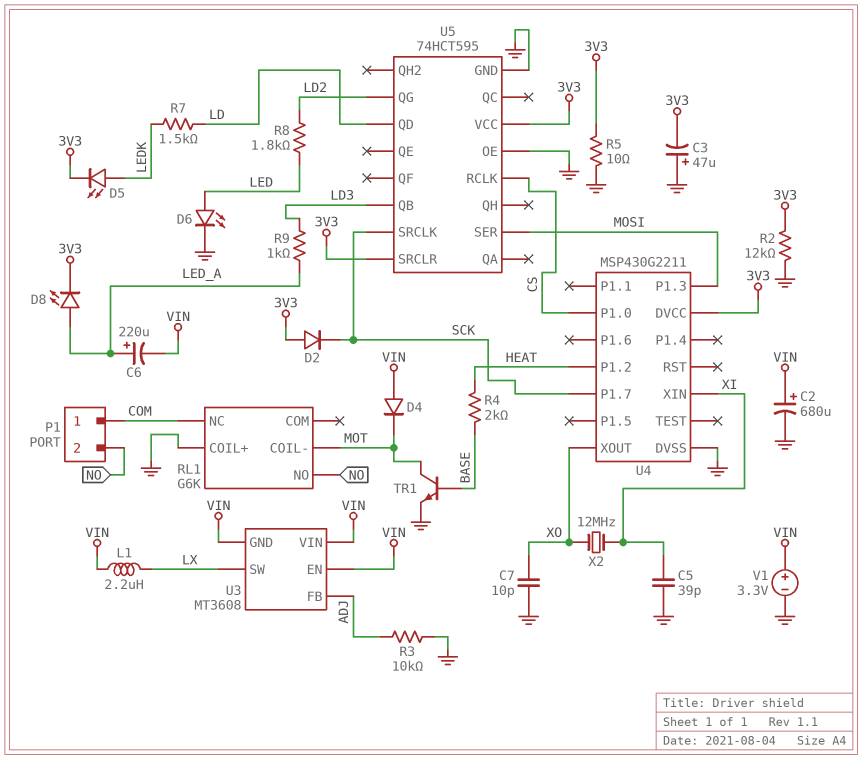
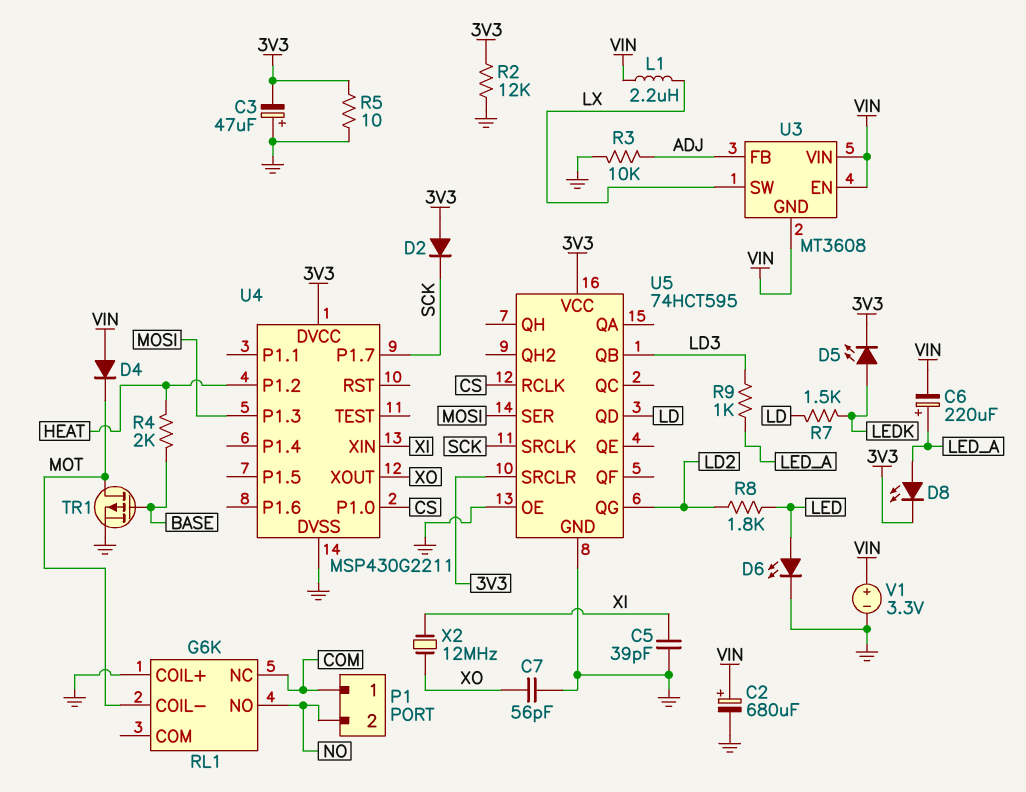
C7: 10pF (GND, XO) -> 56pF (GND, XO)
TR1: NPN (B BASE, C MOT, E GND) -> PMOS (G BASE, D MOT, S GND)

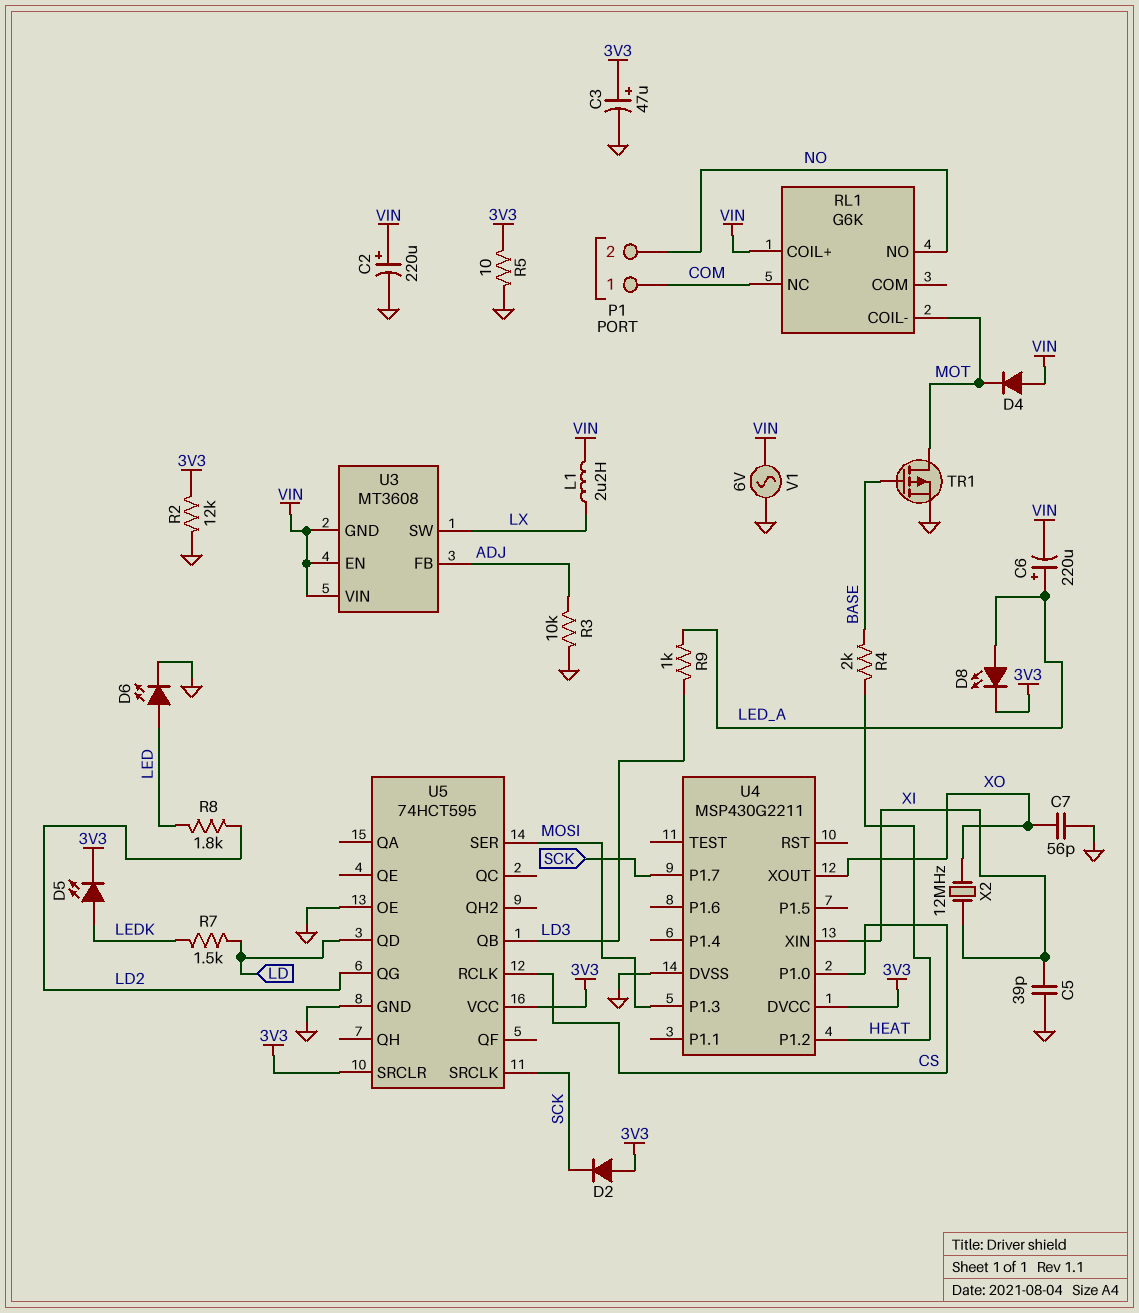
C2: 680uF (plus VIN, minus GND) -> 220uF (plus VIN, minus GND)
C3: 47uF (plus GND, minus 3V3) -> 47uF (plus 3V3, minus GND)
RL1 pin COIL+: GND -> VIN
V1: 3.3V (plus VIN, minus GND) -> AC 6V (GND, VIN)

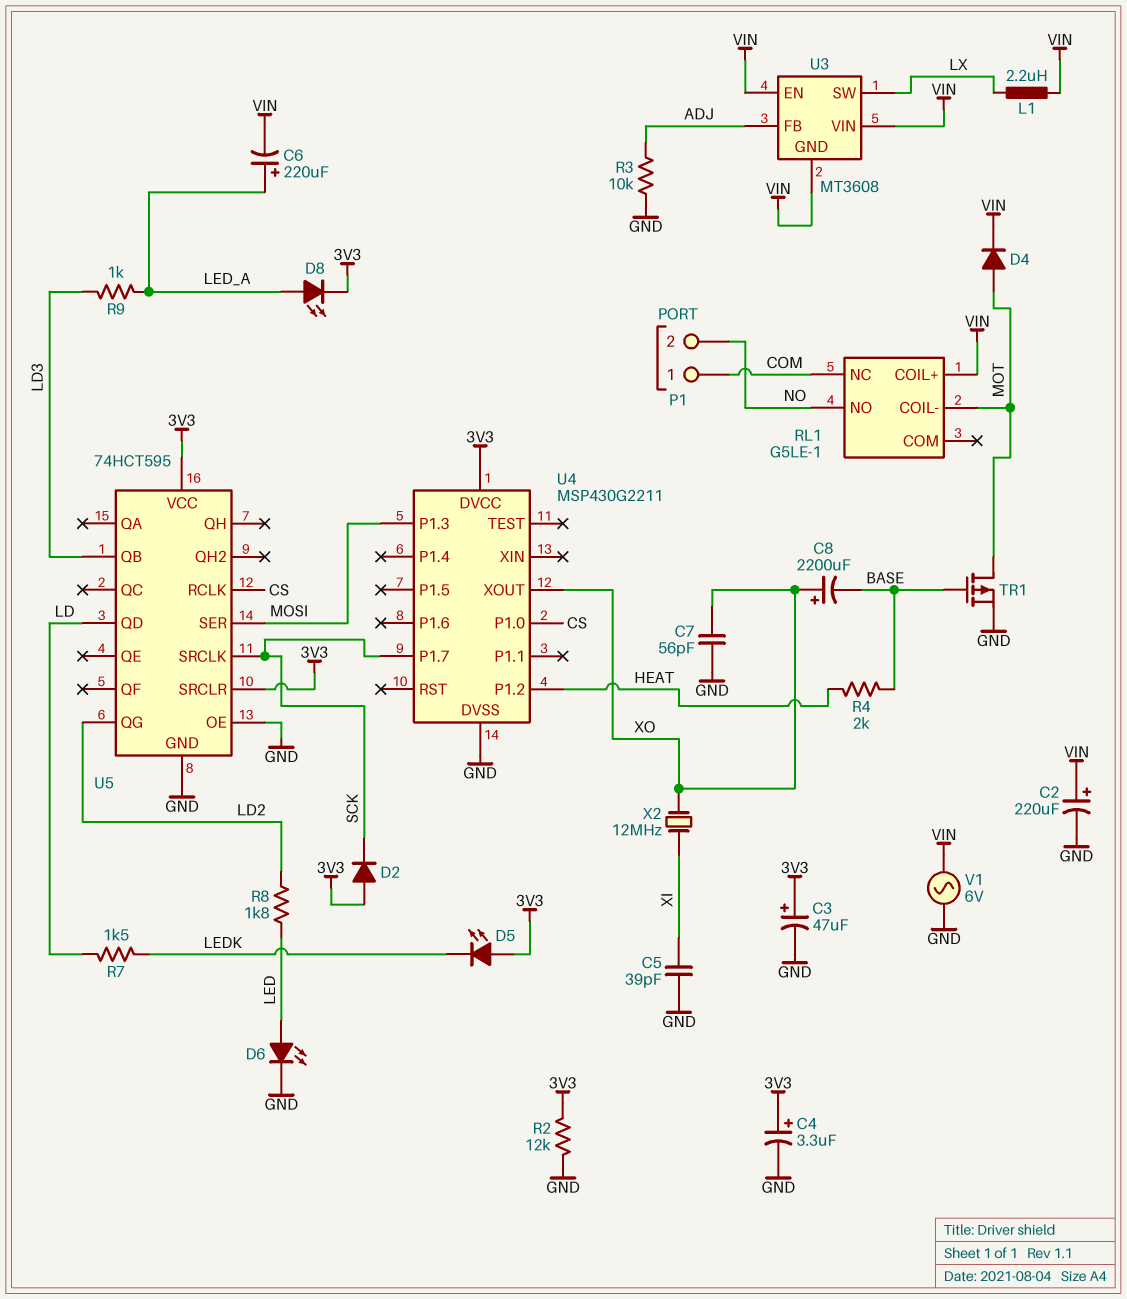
C4: none -> 3.3uF (plus 3V3, minus GND)
C8: none -> 2200uF (plus XO, minus BASE)
D4: diode (A VIN, K MOT) -> diode (A MOT, K VIN)
D5: LED (A LEDK, K 3V3) -> LED (A 3V3, K LEDK)
R5: 10 (3V3, GND) -> none
RL1: G6K -> G5LE-1
U4 pin XIN: XI -> none

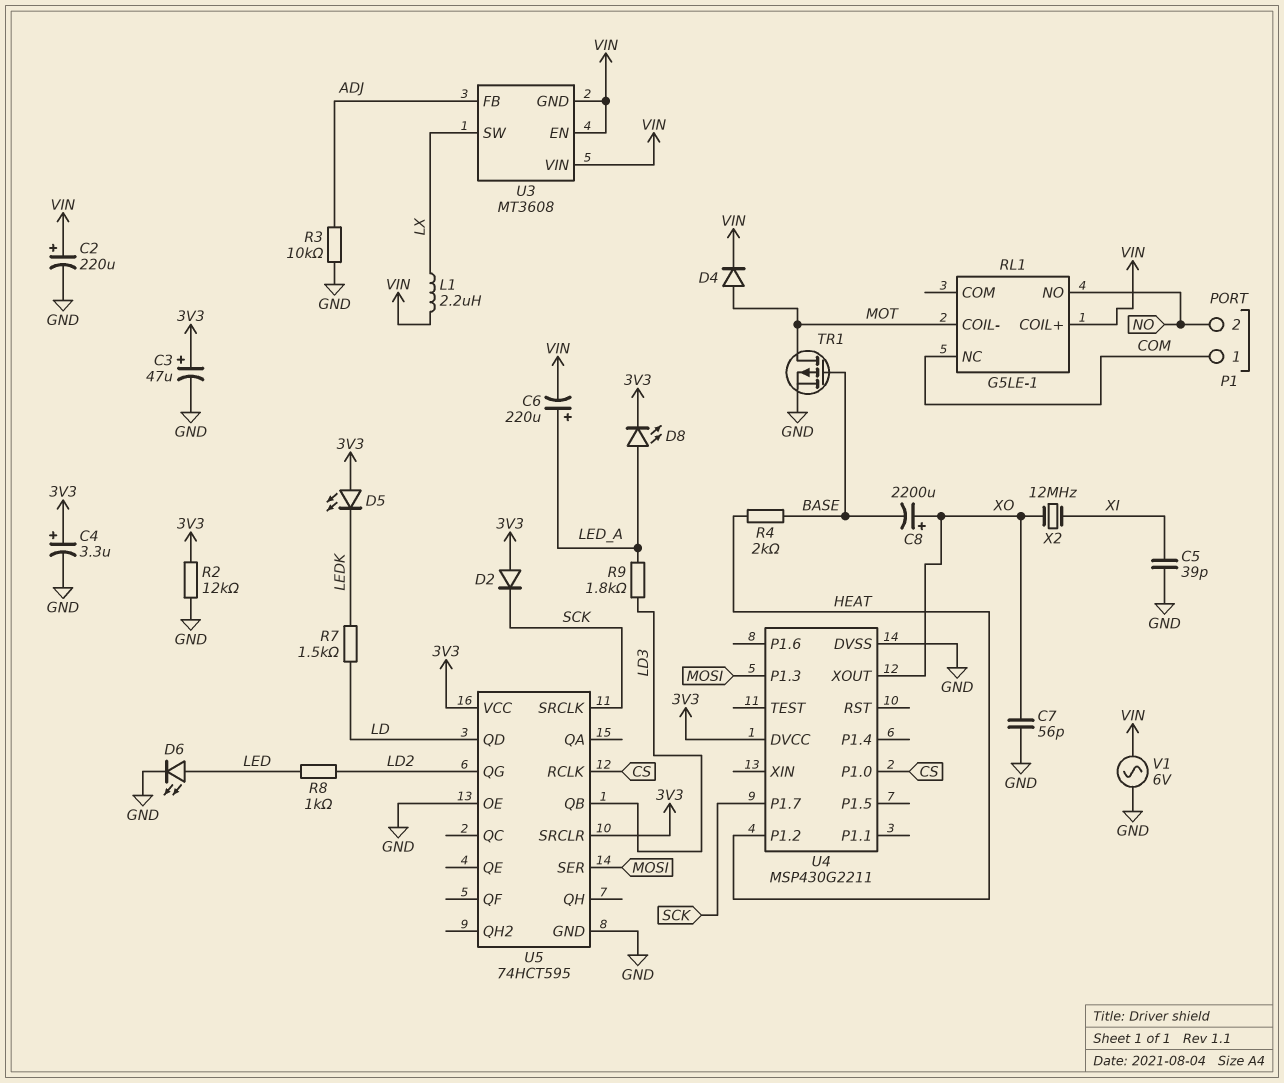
R8: 1.8k (LD2, LED) -> 1k (LD2, LED)
R9: 1k (LD3, LED_A) -> 1.8k (LD3, LED_A)

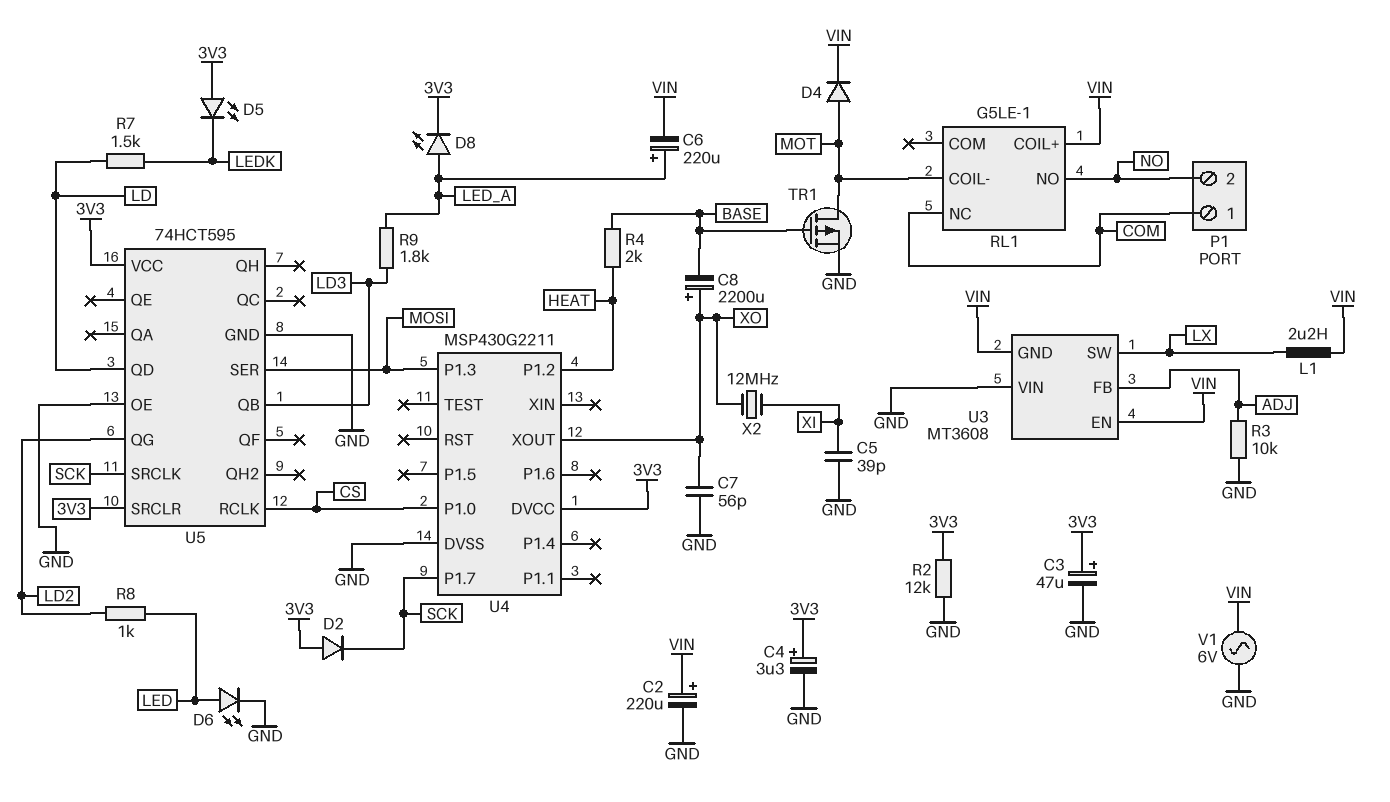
U3 pin VIN: VIN -> GND

